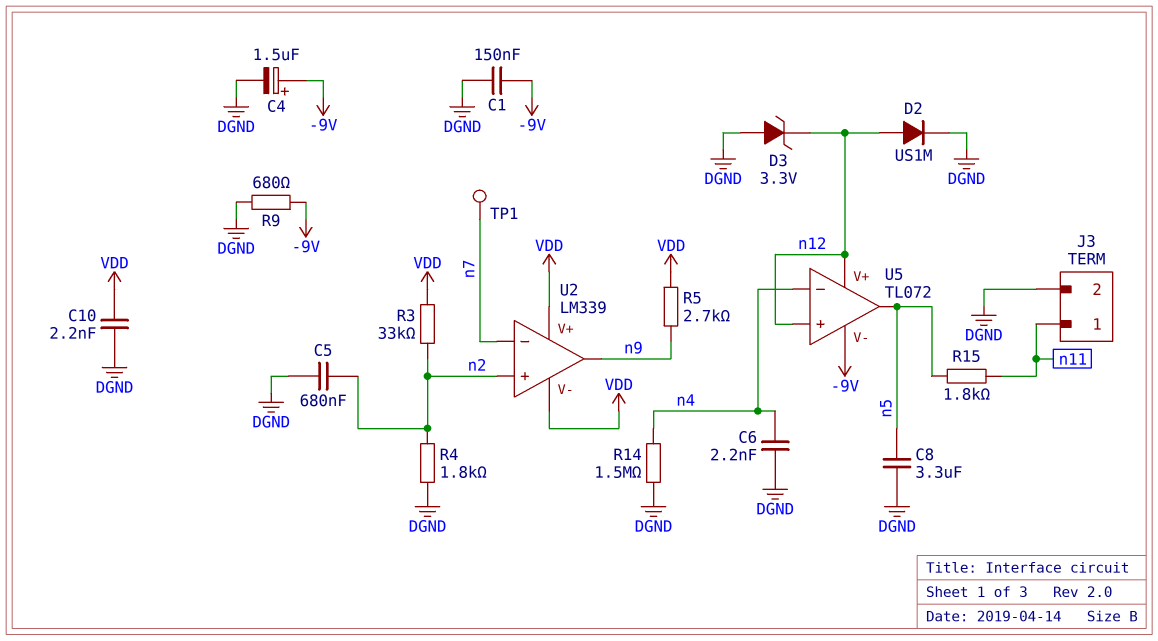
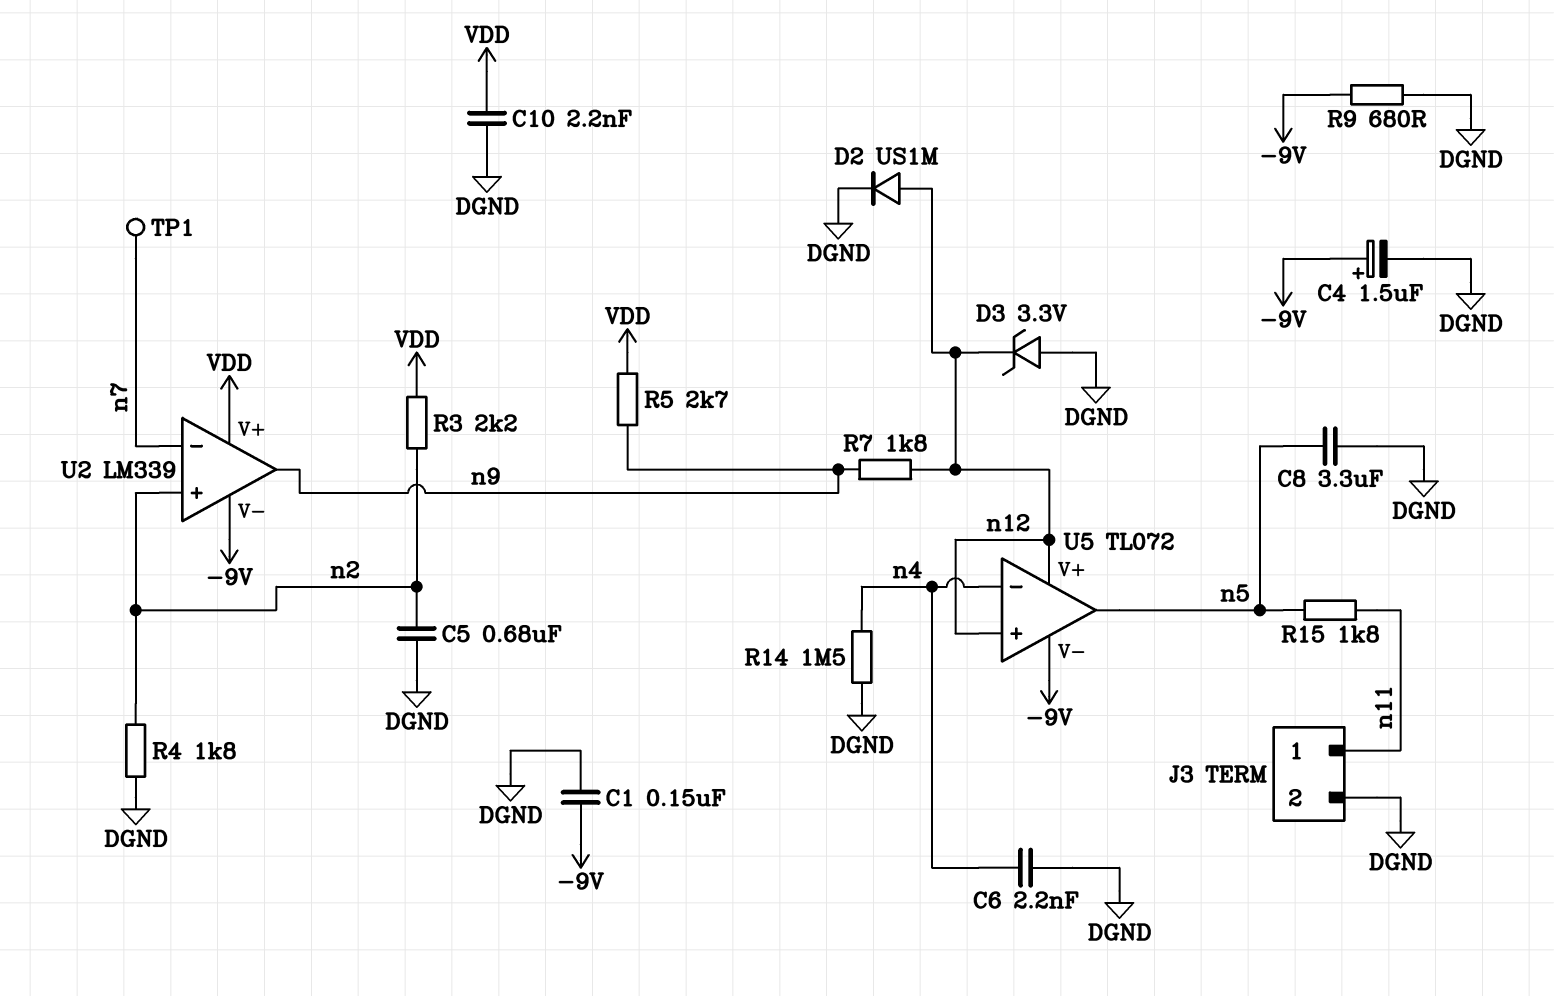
R3: 33k (VDD, n2) -> 2.2k (VDD, n2)
R7: none -> 1.8k (n9, n12)
U2 pin V-: VDD -> -9V

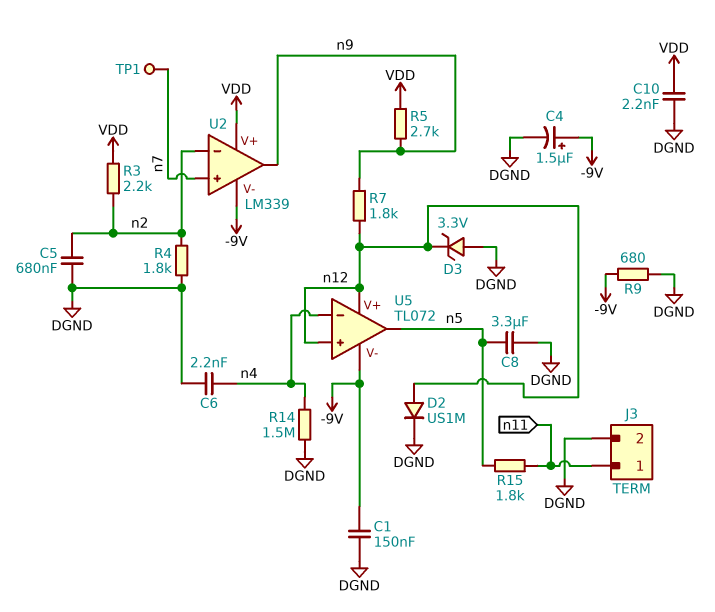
U2 pin in+: n2 -> n7
U2 pin in-: n7 -> n2

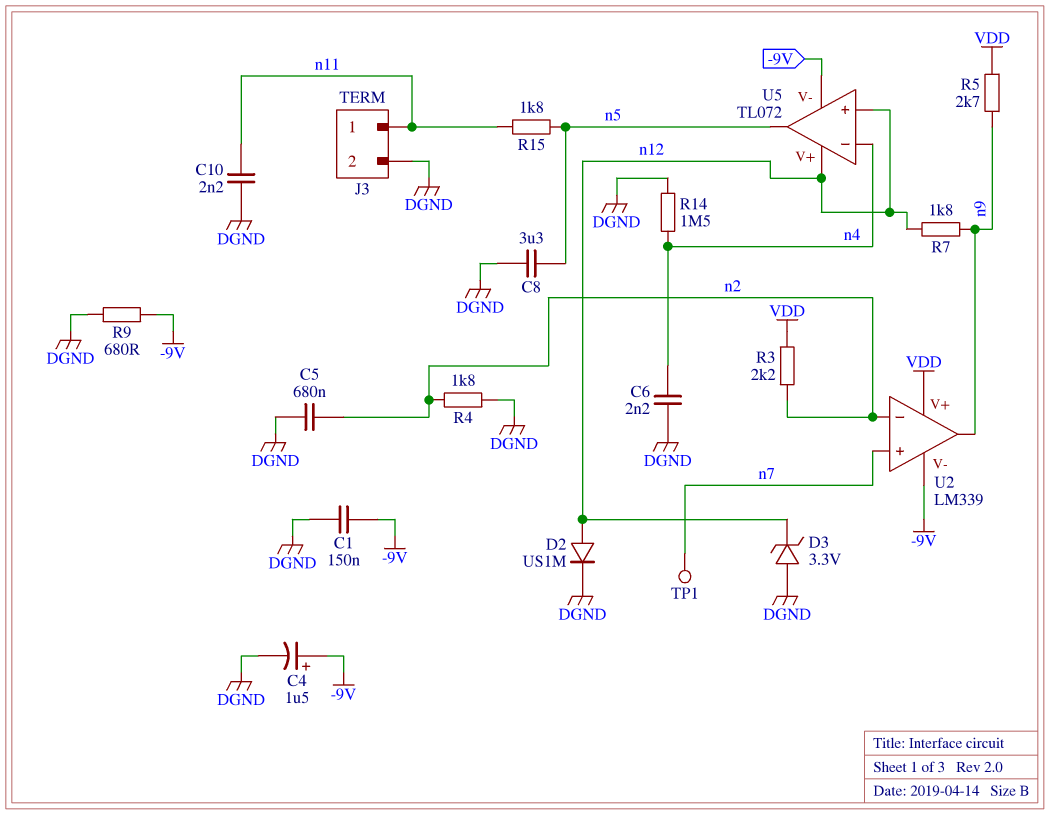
C10: 2.2nF (DGND, VDD) -> 2.2nF (DGND, n11)

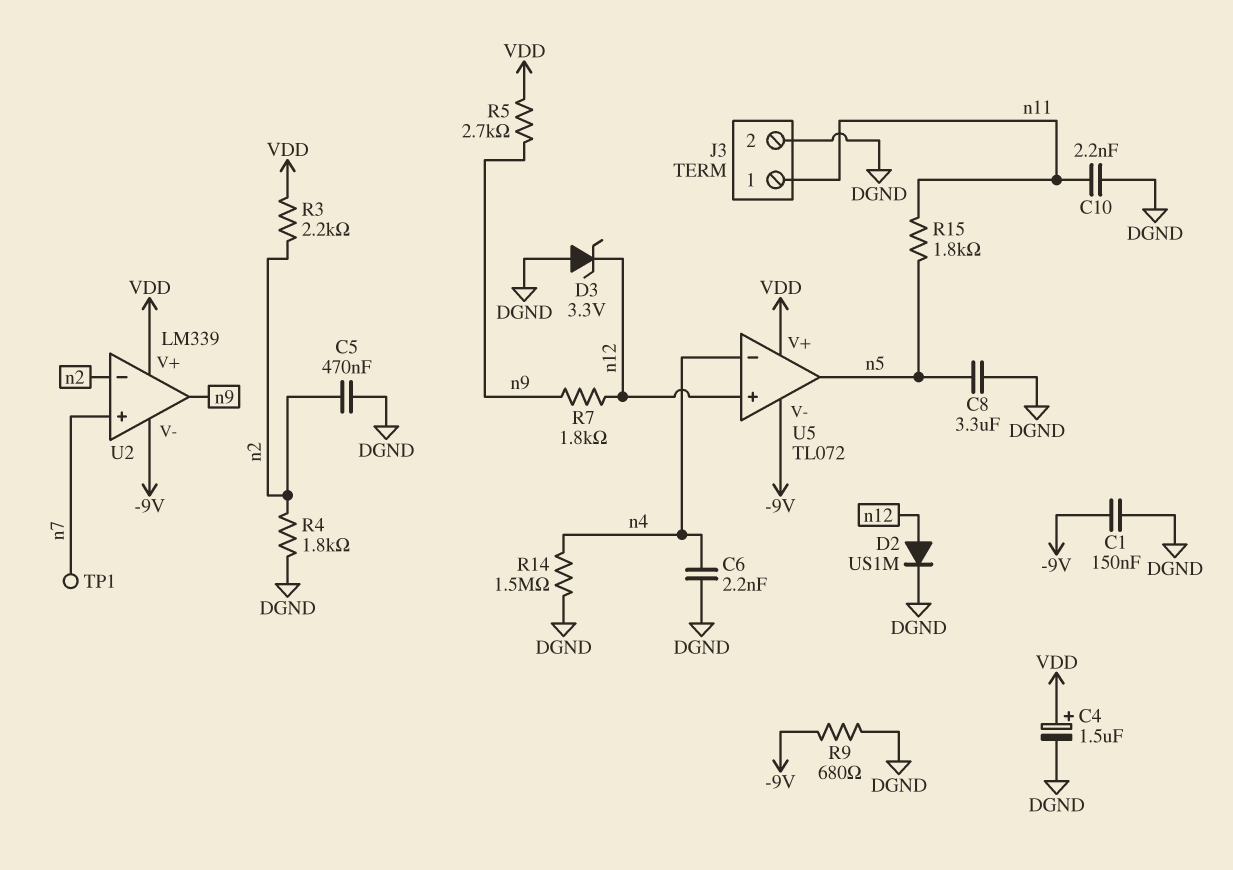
C4: 1.5uF (plus -9V, minus DGND) -> 1.5uF (plus VDD, minus DGND)
C5: 680nF (DGND, n2) -> 470nF (DGND, n2)
U5 pin V+: n12 -> VDD

